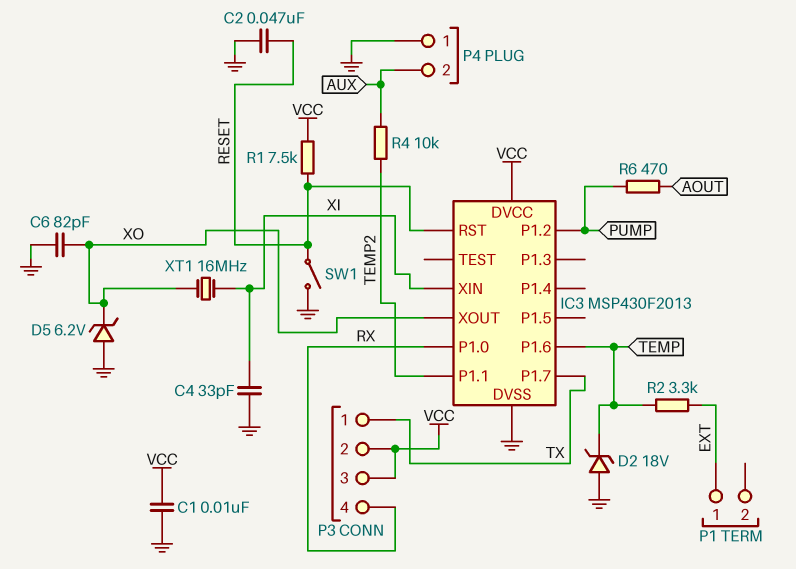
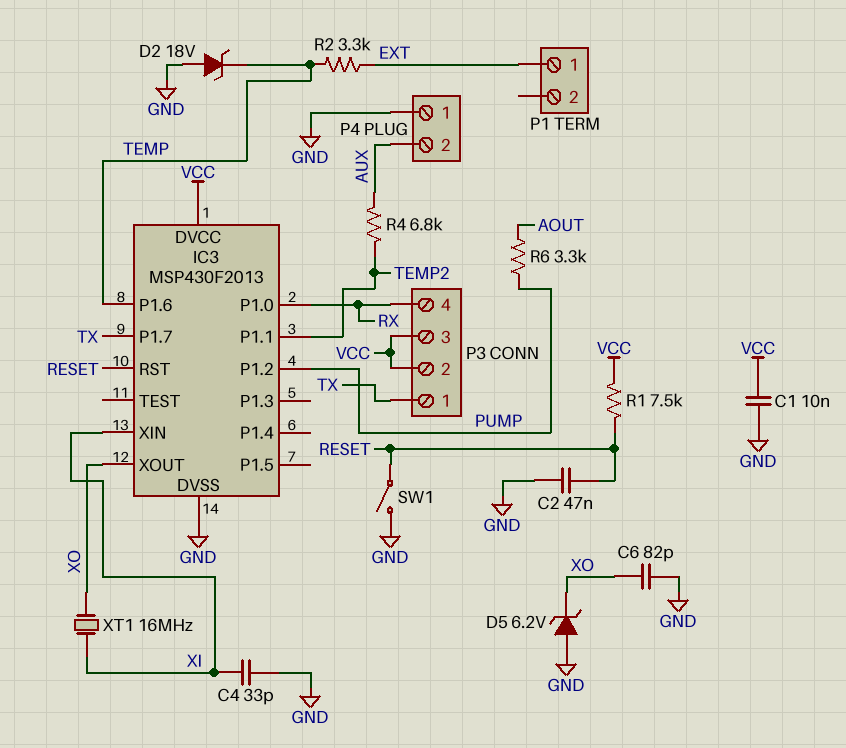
R4: 10k (AUX, TEMP2) -> 6.8k (AUX, TEMP2)
R6: 470 (AOUT, PUMP) -> 3.3k (AOUT, PUMP)

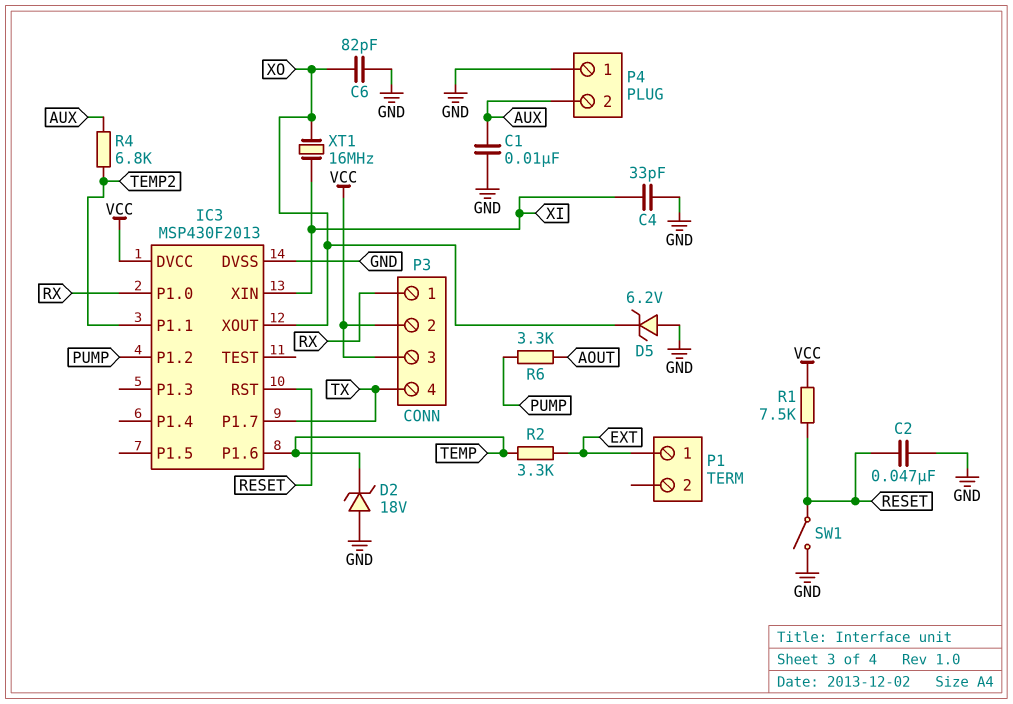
C1: 10nF (GND, VCC) -> 10nF (AUX, GND)
P3 pin 1: TX -> RX
P3 pin 4: RX -> TX

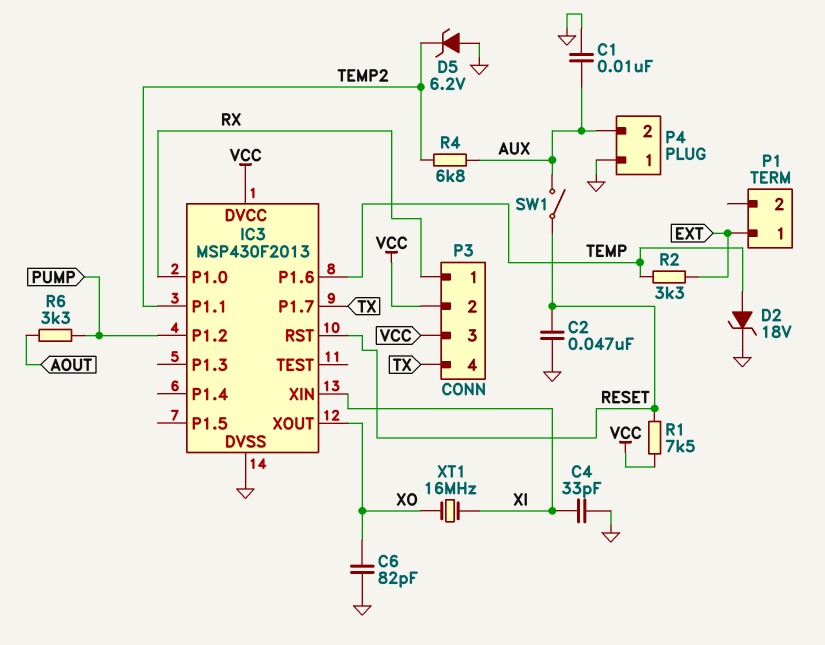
D2: zener 18V (A GND, K TEMP) -> zener 18V (A TEMP, K GND)
D5: zener 6.2V (A GND, K XO) -> zener 6.2V (A GND, K TEMP2)
SW1: switch (GND, RESET) -> switch (AUX, RESET)

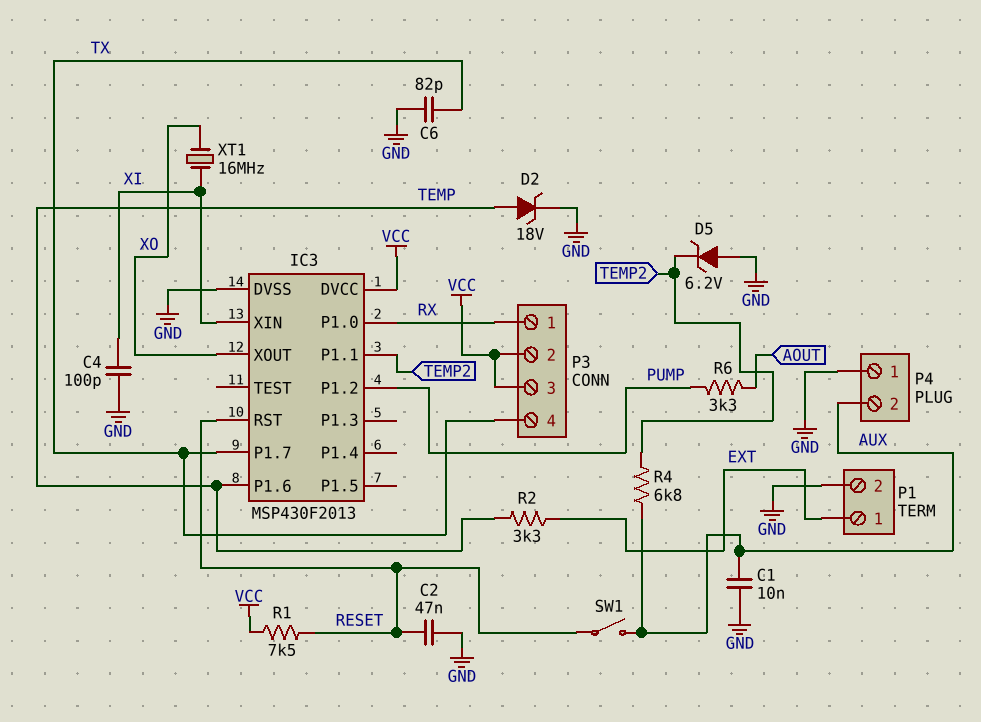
C4: 33pF (GND, XI) -> 100pF (GND, XI)
C6: 82pF (GND, XO) -> 82pF (GND, TX)
P1 pin 2: none -> GND

